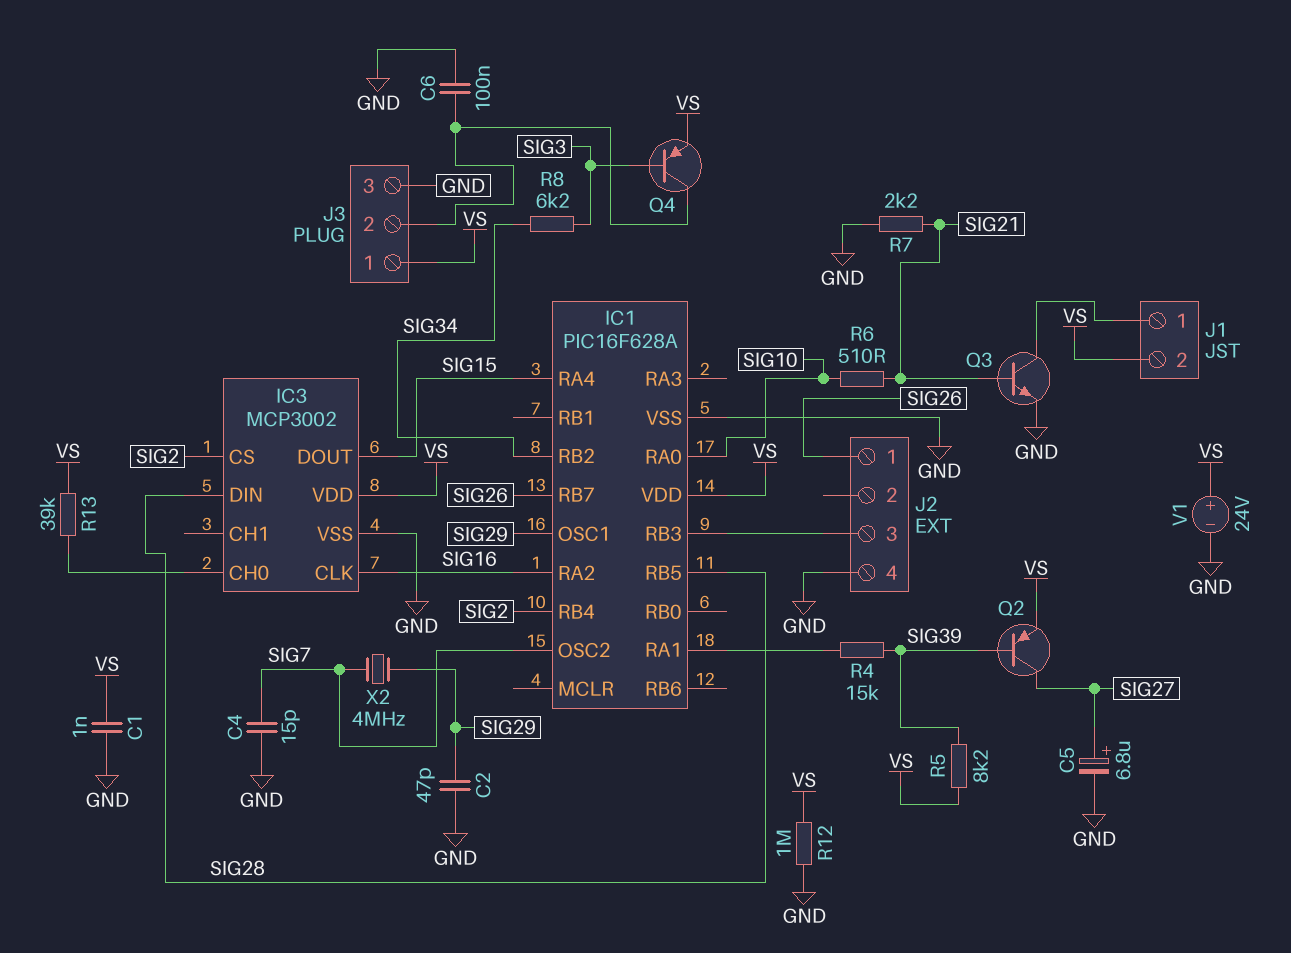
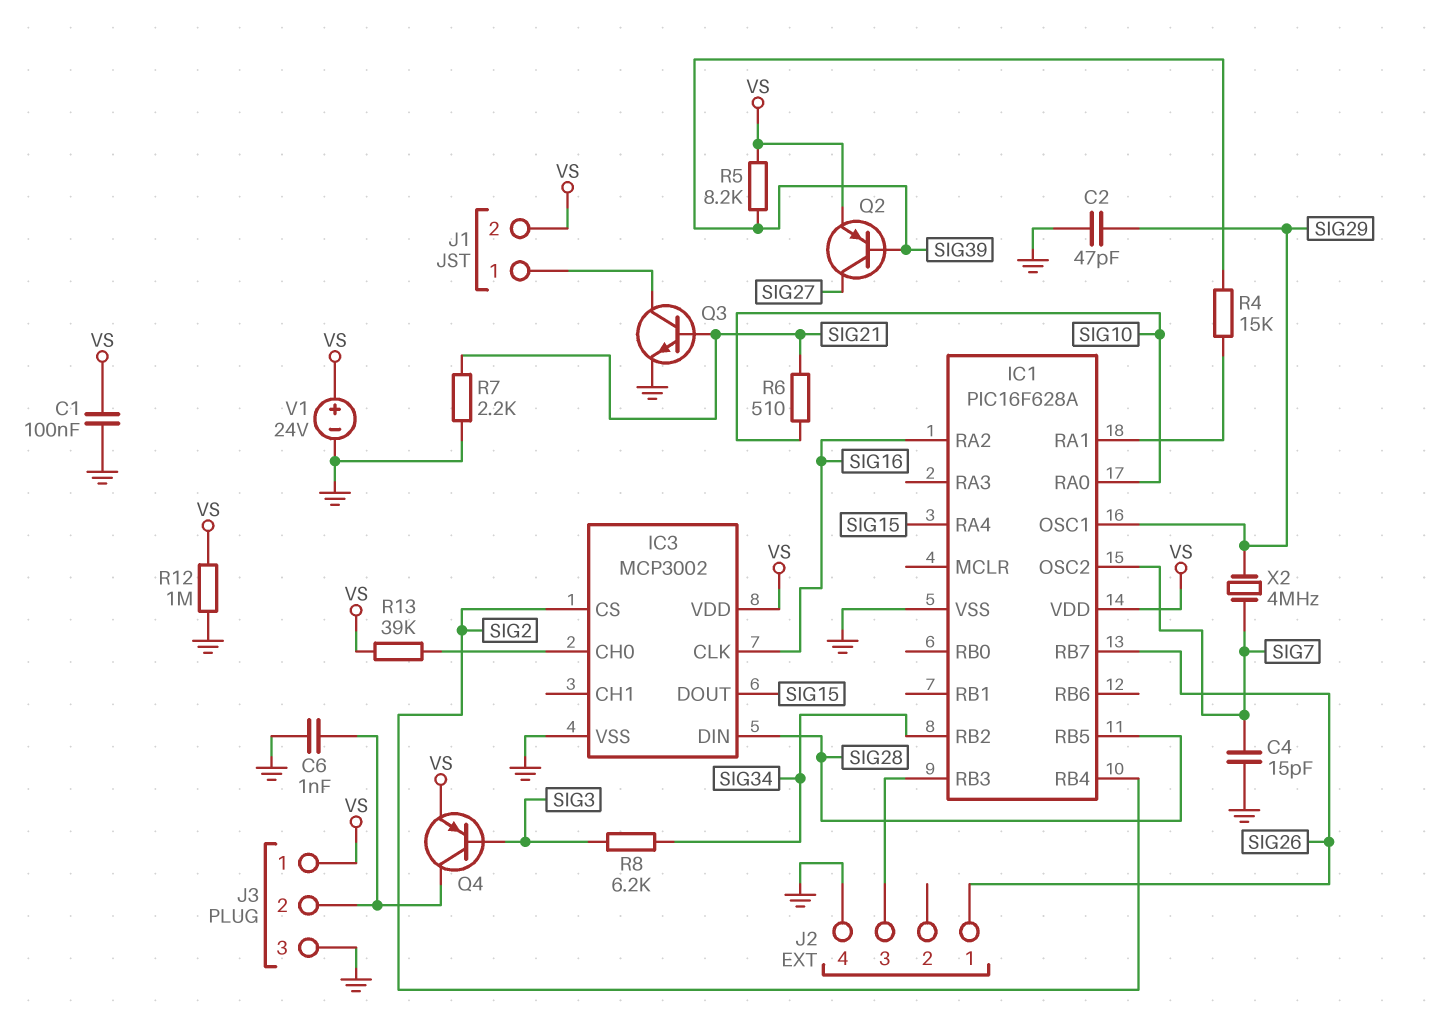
C1: 1nF (GND, VS) -> 100nF (GND, VS)
C5: 6.8uF (plus SIG27, minus GND) -> none
C6: 100nF (GND, J3/2) -> 1nF (GND, J3/2)

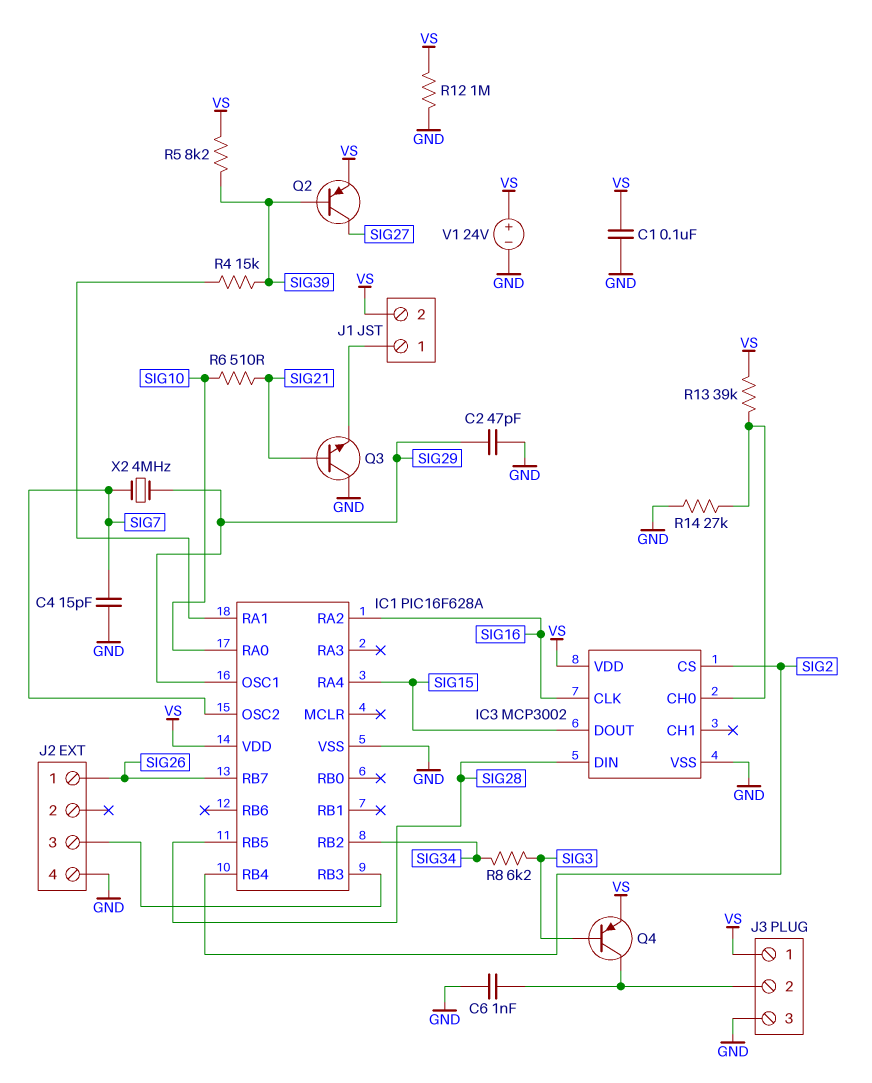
Q3: NPN (B SIG21, C J1/1, E GND) -> NPN (B SIG21, C GND, E J1/1)
R7: 2.2k (GND, SIG21) -> none
R14: none -> 27k (GND, IC3/CH0)

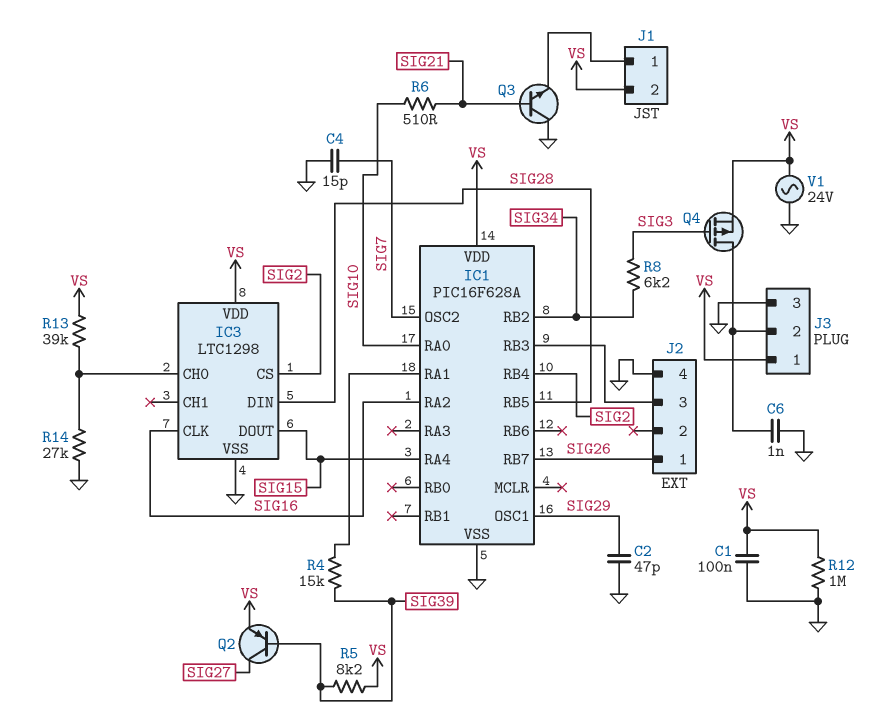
IC3: MCP3002 -> LTC1298
Q4: PNP (B SIG3, C J3/2, E VS) -> PMOS (G SIG3, D J3/2, S VS)
V1: 24V (plus VS, minus GND) -> AC 24V (GND, VS)
X2: 4MHz (SIG7, SIG29) -> none

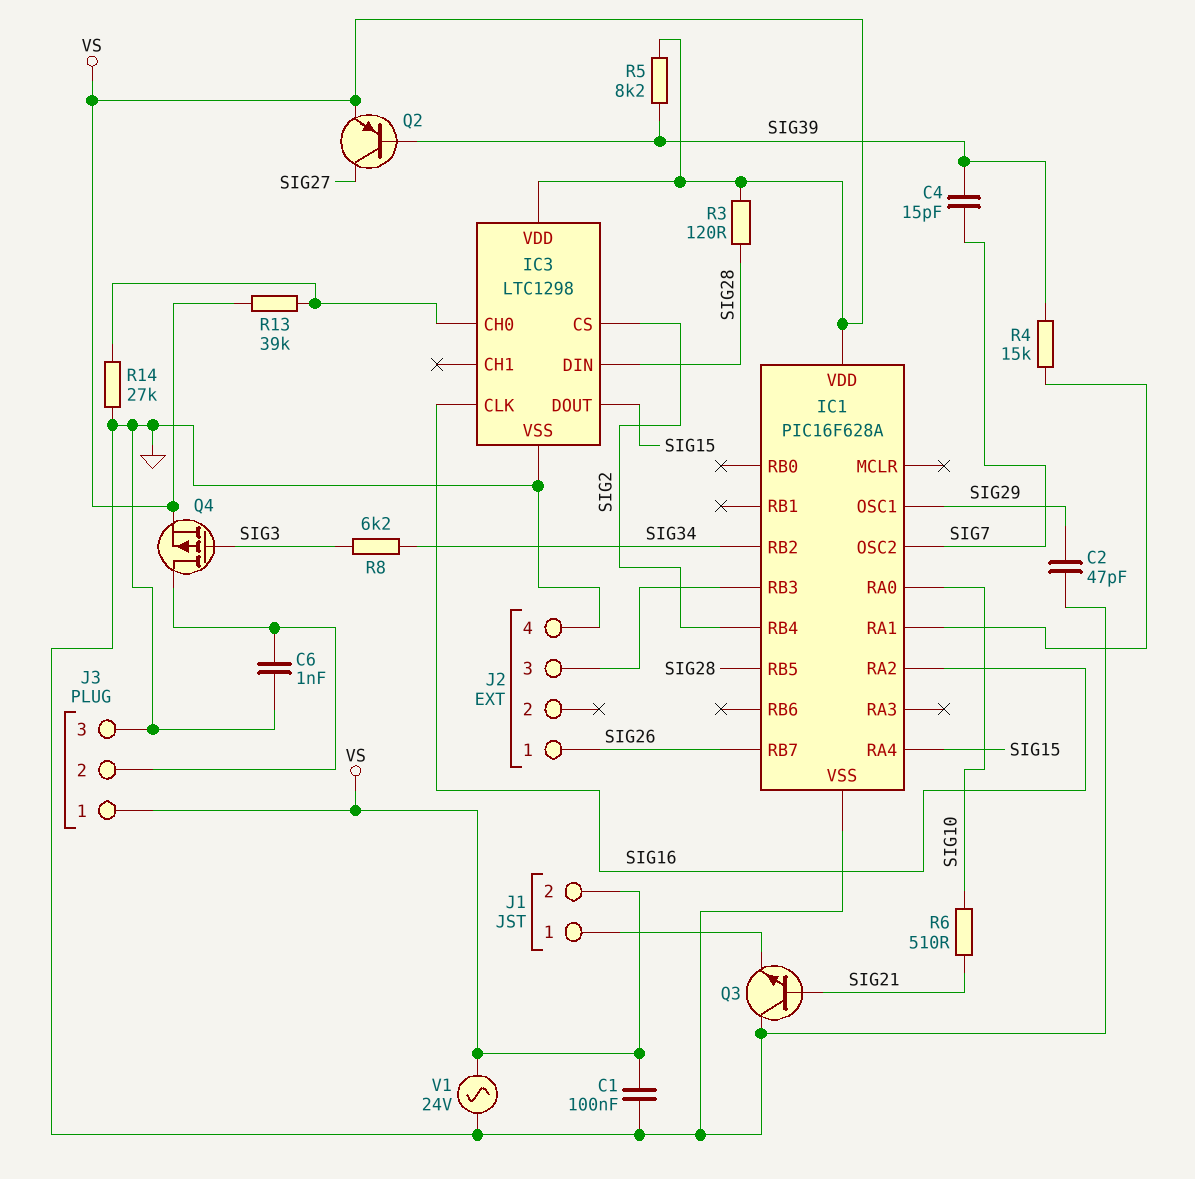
C4: 15pF (GND, SIG7) -> 15pF (SIG7, SIG39)
R3: none -> 120 (SIG28, VS)
R12: 1M (GND, VS) -> none

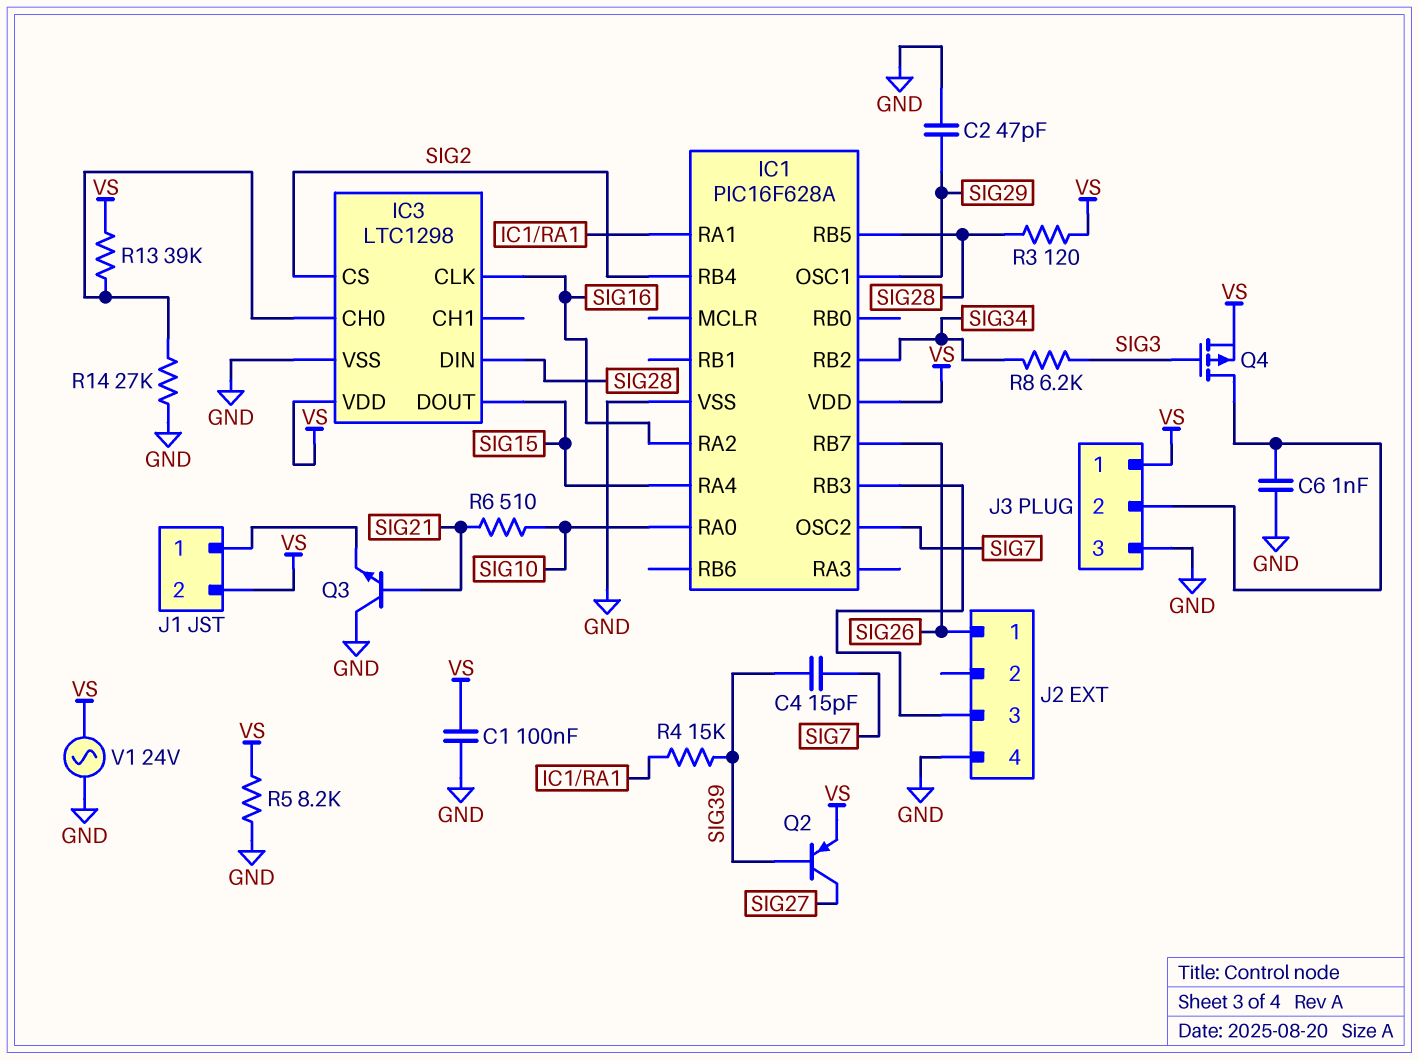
R5: 8.2k (SIG39, VS) -> 8.2k (GND, VS)

